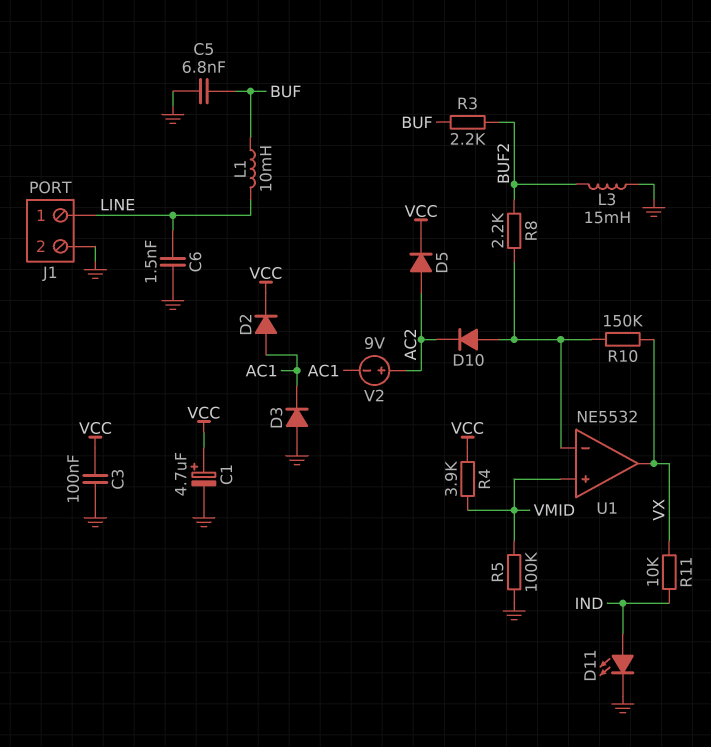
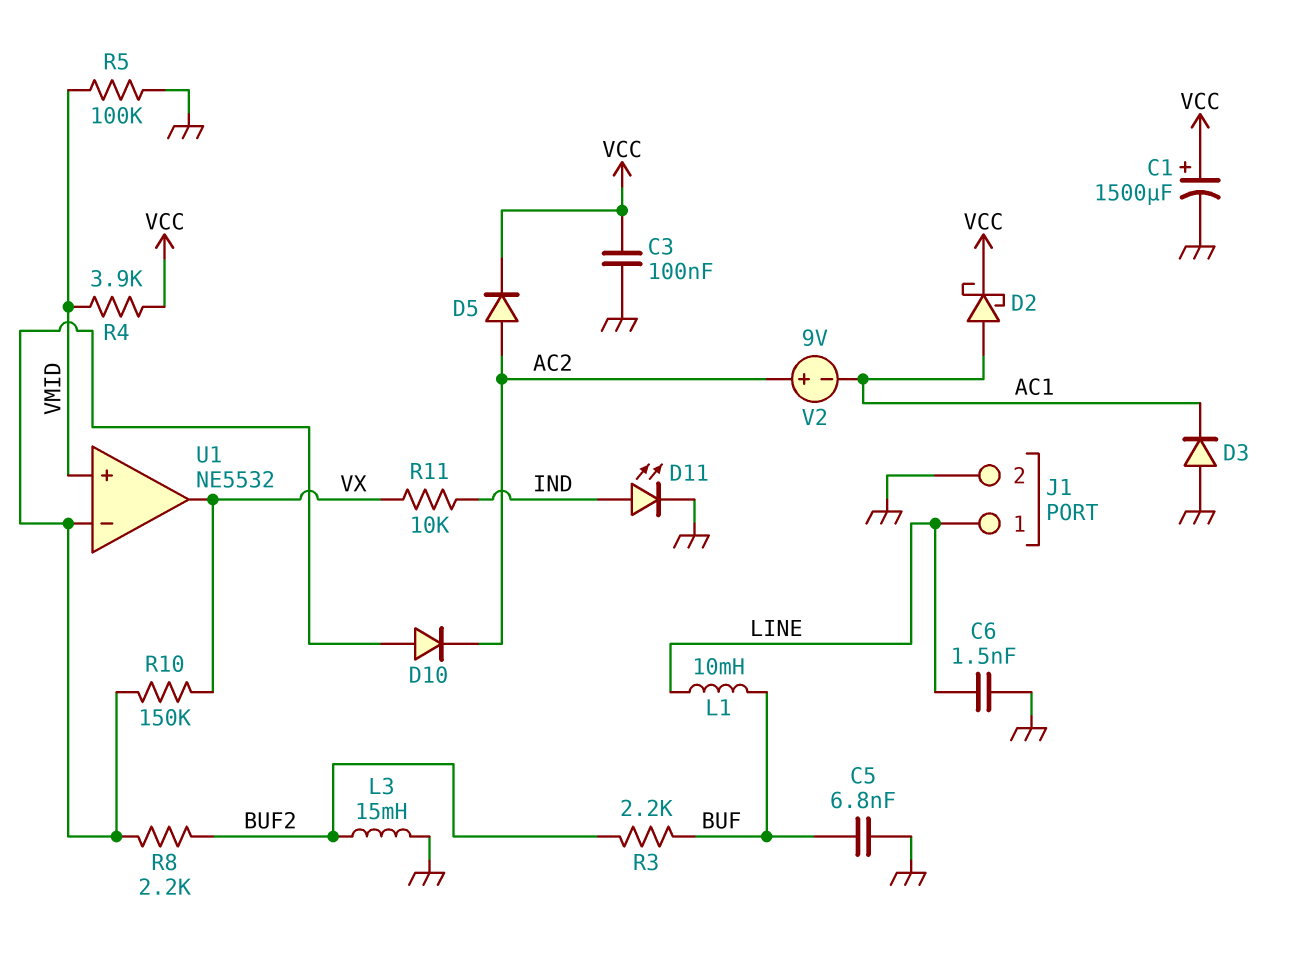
C1: 4.7uF (plus VCC, minus GND) -> 1500uF (plus VCC, minus GND)
D2: diode (A AC1, K VCC) -> schottky (A AC1, K VCC)

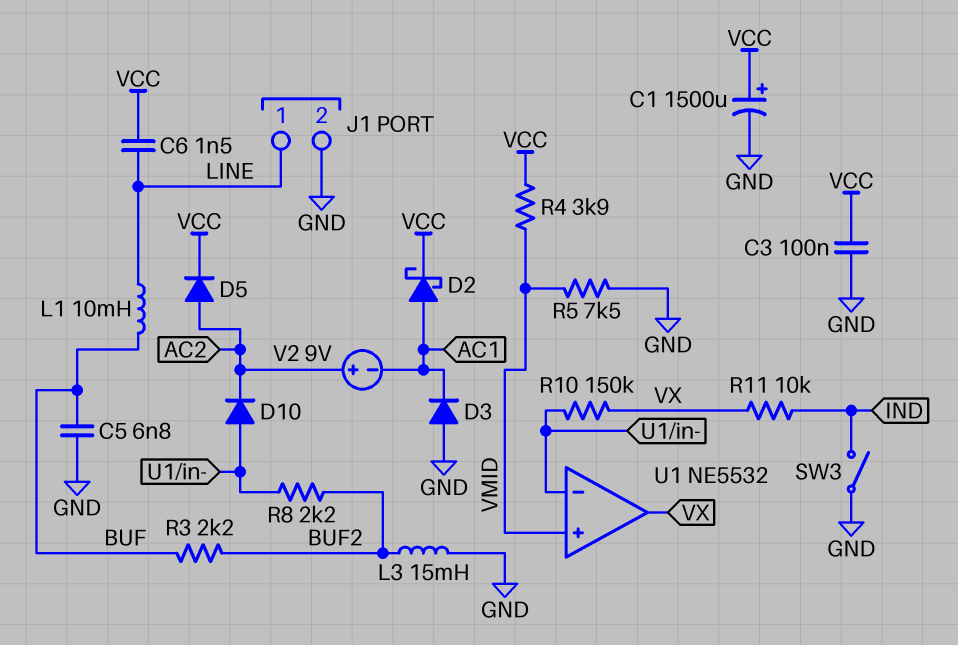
C6: 1.5nF (GND, LINE) -> 1.5nF (LINE, VCC)
D11: LED (A IND, K GND) -> none
R5: 100k (GND, VMID) -> 7.5k (GND, VMID)
SW3: none -> switch (GND, IND)

